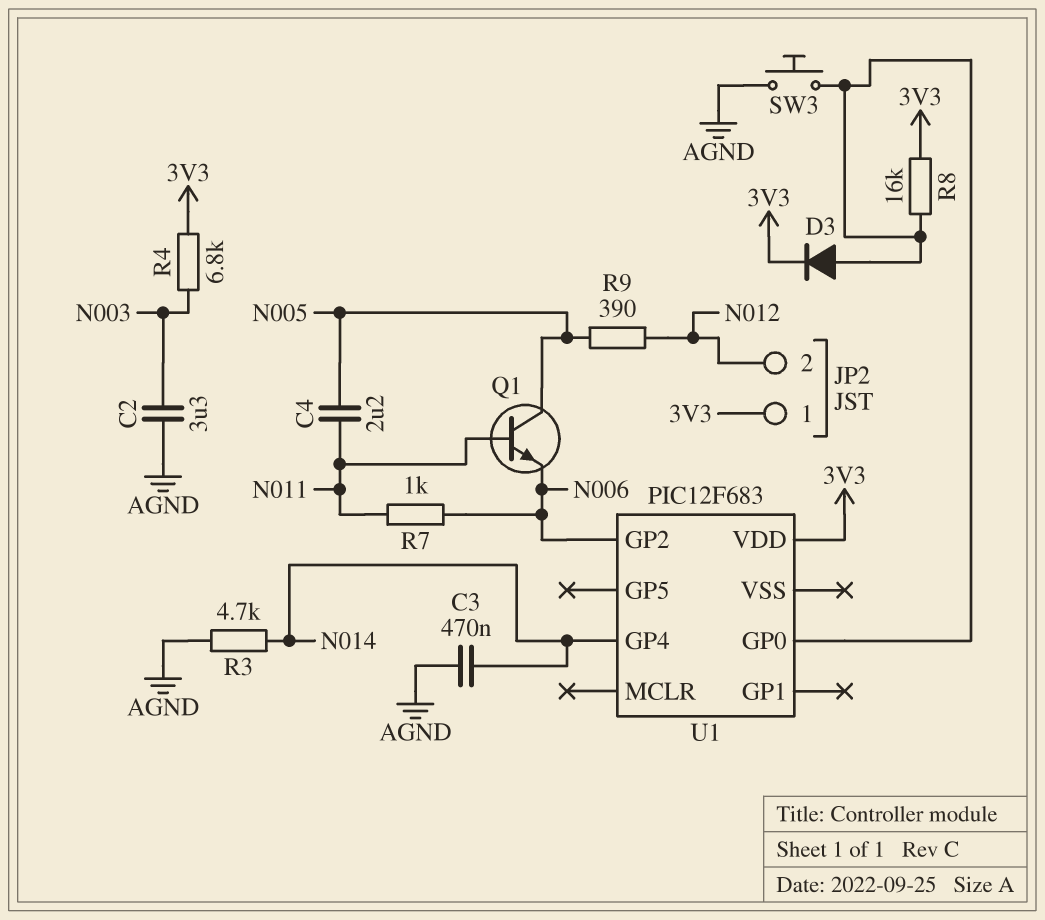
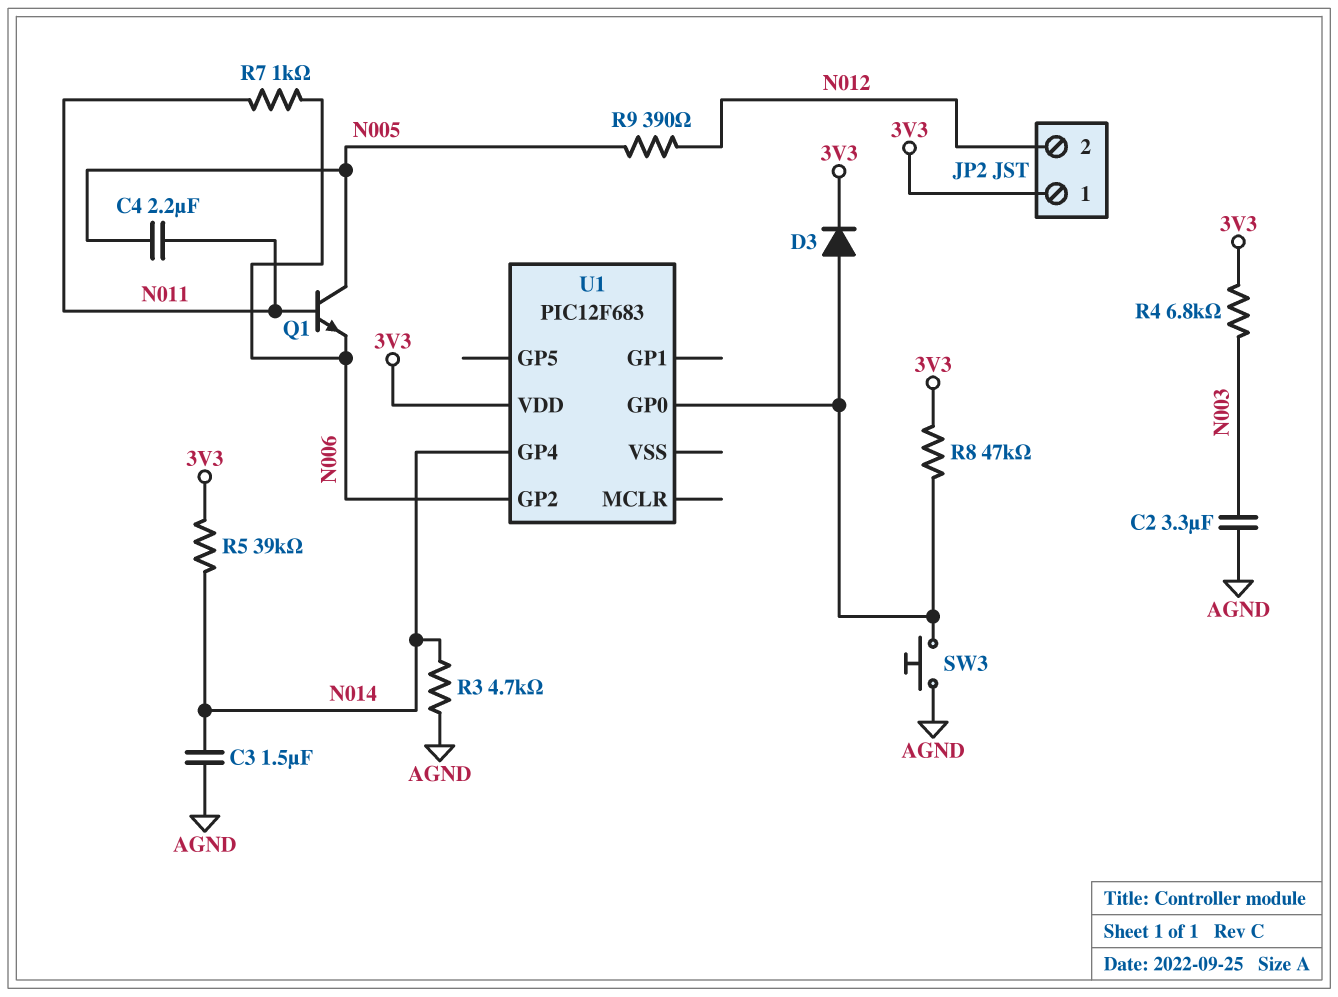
C3: 470nF (AGND, N014) -> 1.5uF (AGND, N014)
R5: none -> 39k (3V3, N014)
R8: 16k (3V3, U1/GP0) -> 47k (3V3, U1/GP0)

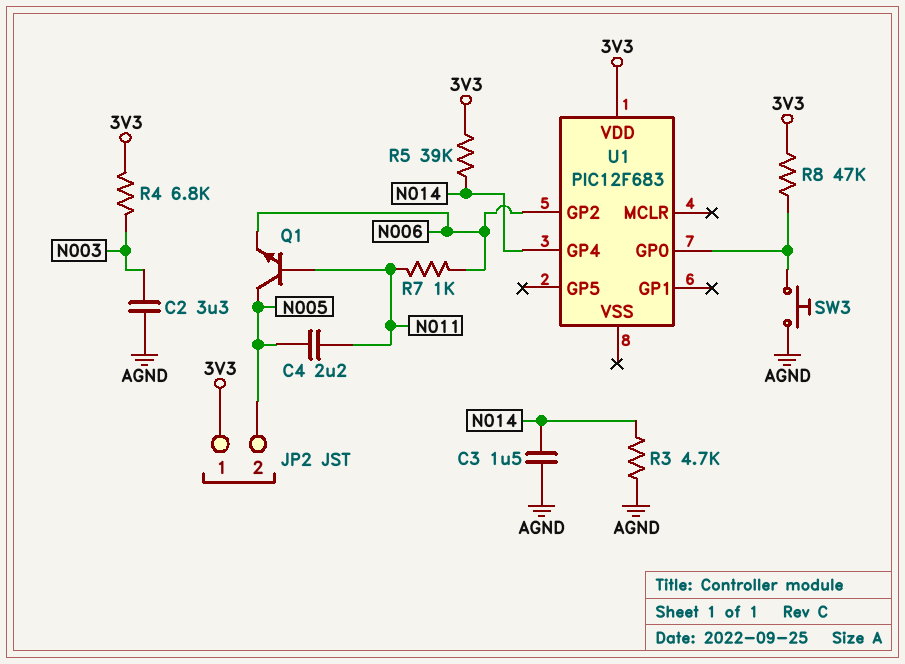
D3: diode (A U1/GP0, K 3V3) -> none
JP2 pin 2: N012 -> N005
R9: 390 (N005, N012) -> none

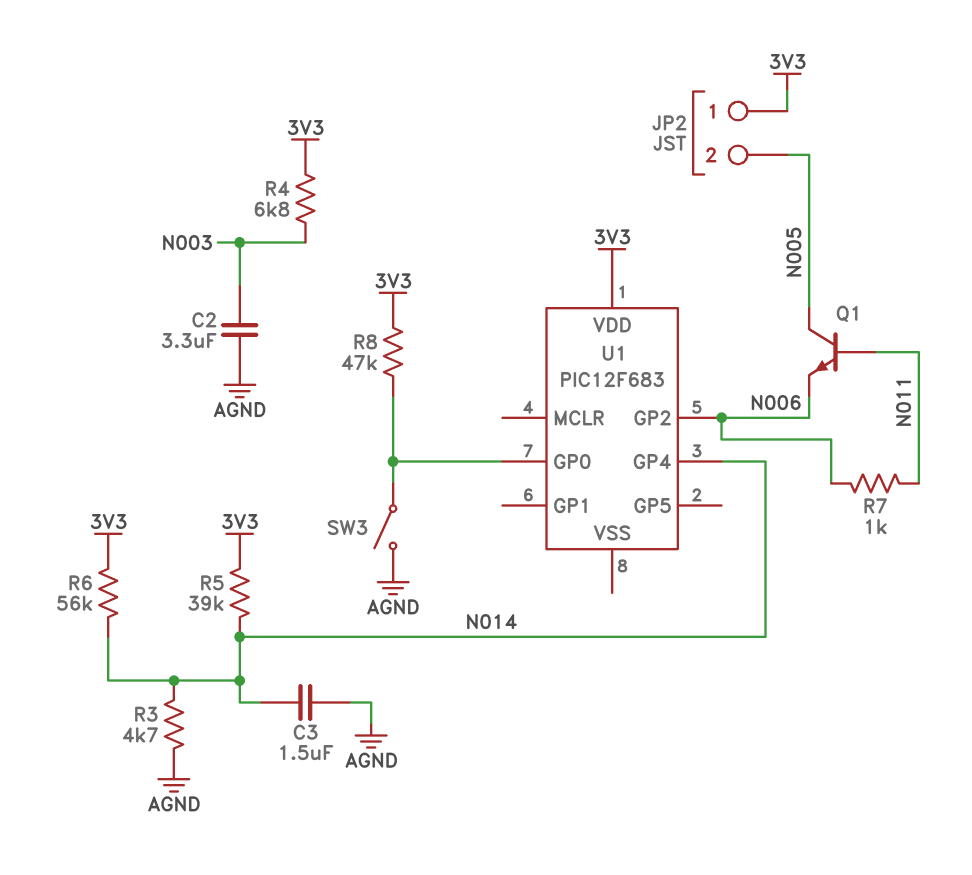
C4: 2.2uF (N005, N011) -> none
R6: none -> 56k (3V3, N014)
SW3: button (AGND, U1/GP0) -> switch (AGND, U1/GP0)

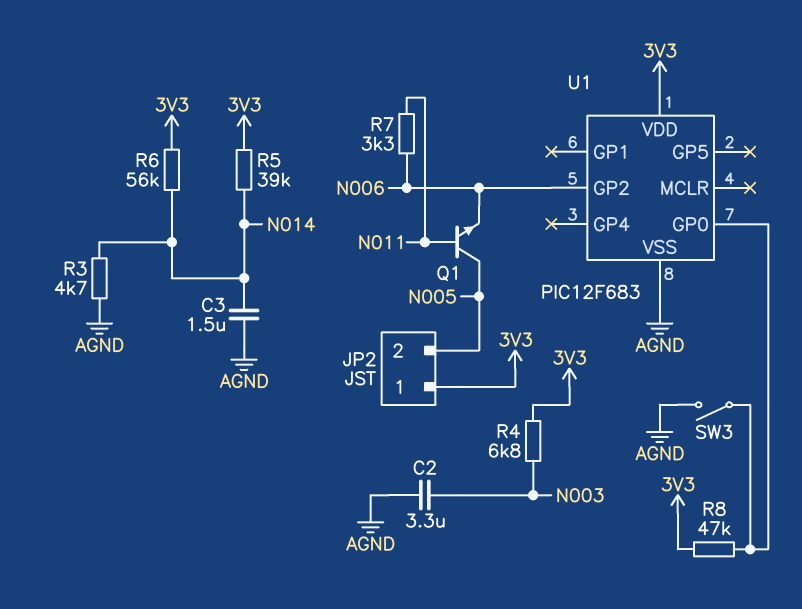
R7: 1k (N006, N011) -> 3.3k (N006, N011)
U1 pin GP4: N014 -> none
U1 pin VSS: none -> AGND

